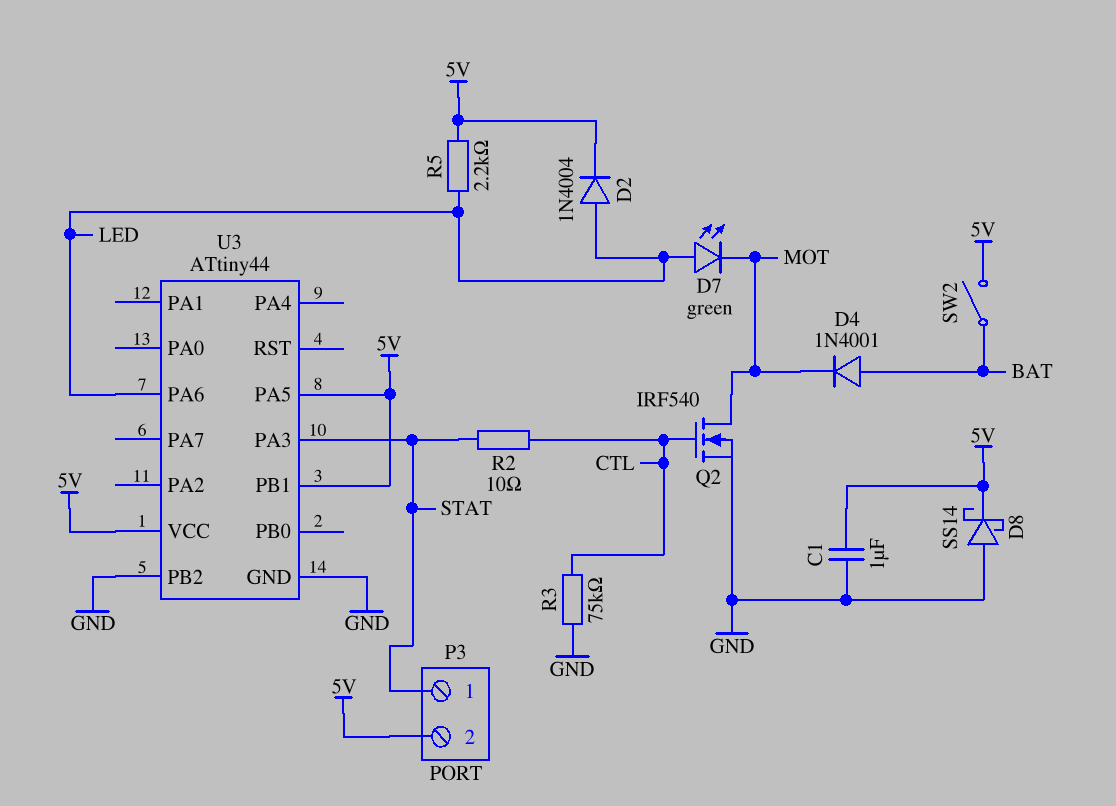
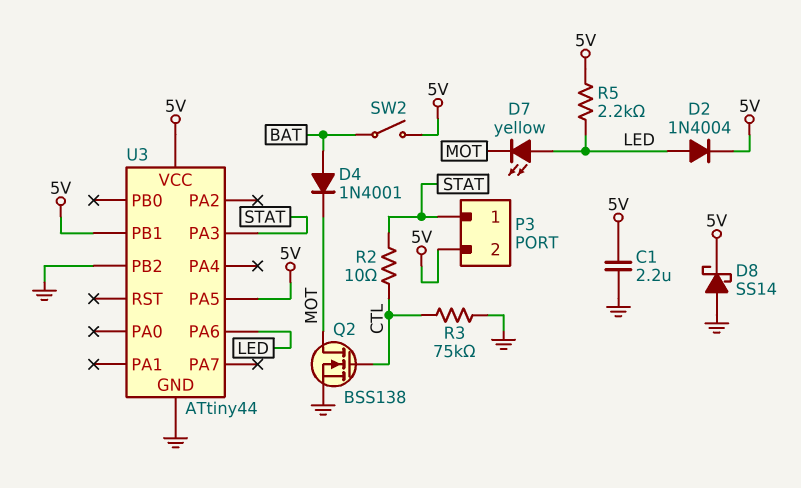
C1: 1uF (5V, GND) -> 2.2uF (5V, GND)
D7: LED green (A LED, K MOT) -> LED yellow (A LED, K MOT)
Q2: NMOS IRF540 (G CTL, D MOT, S GND) -> NMOS BSS138 (G CTL, D MOT, S GND)

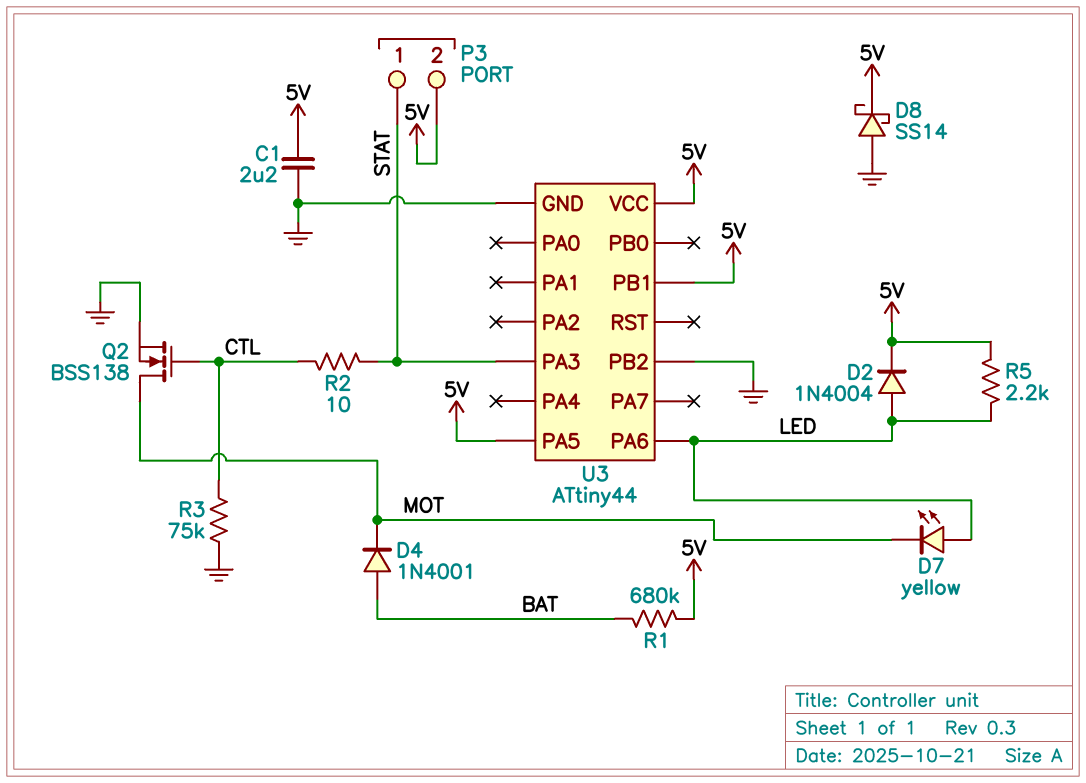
R1: none -> 680k (5V, BAT)
SW2: switch (5V, BAT) -> none

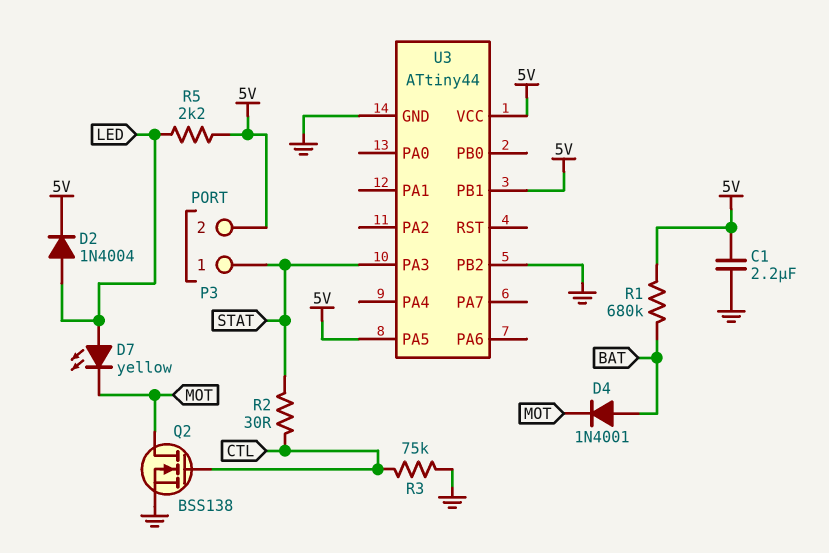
D8: schottky SS14 (A GND, K 5V) -> none
R2: 10 (CTL, STAT) -> 30 (CTL, STAT)
U3 pin PA6: LED -> none

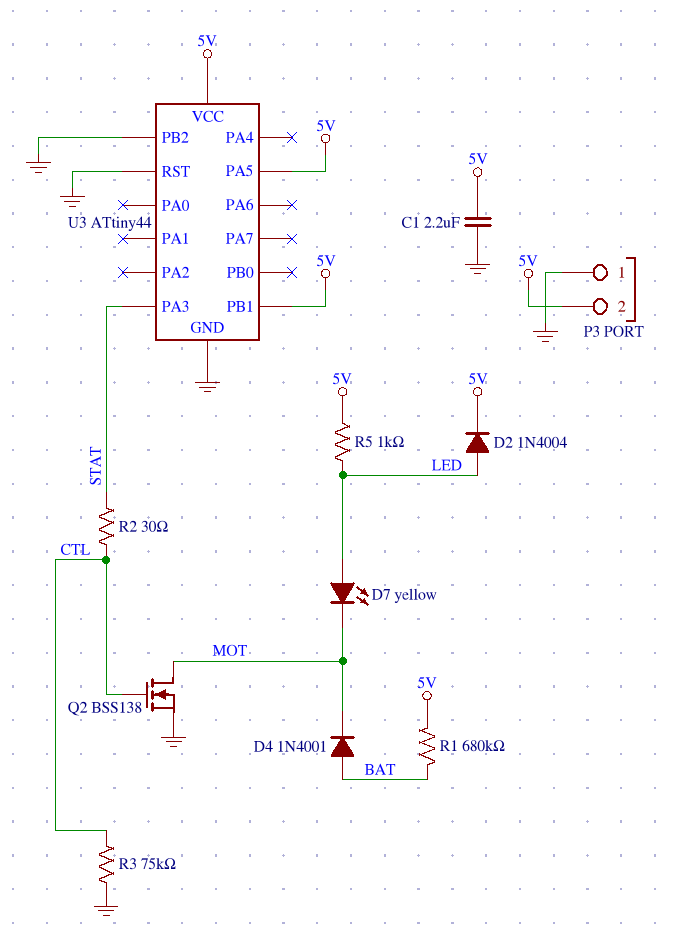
P3 pin 1: STAT -> GND
R5: 2.2k (5V, LED) -> 1k (5V, LED)
U3 pin RST: none -> GND

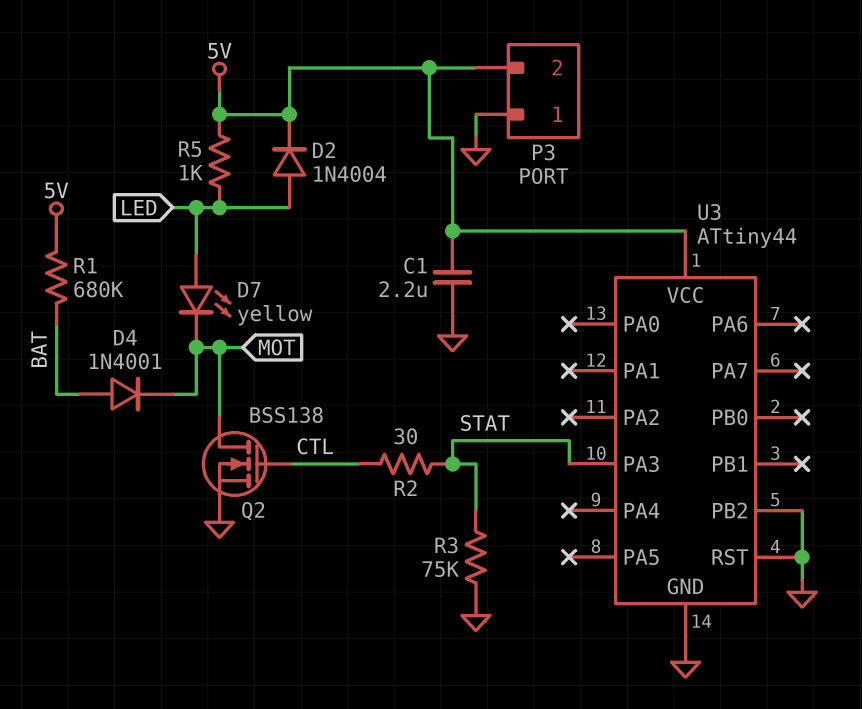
R3: 75k (CTL, GND) -> 75k (GND, STAT)
U3 pin PA5: 5V -> none
U3 pin PB1: 5V -> none

